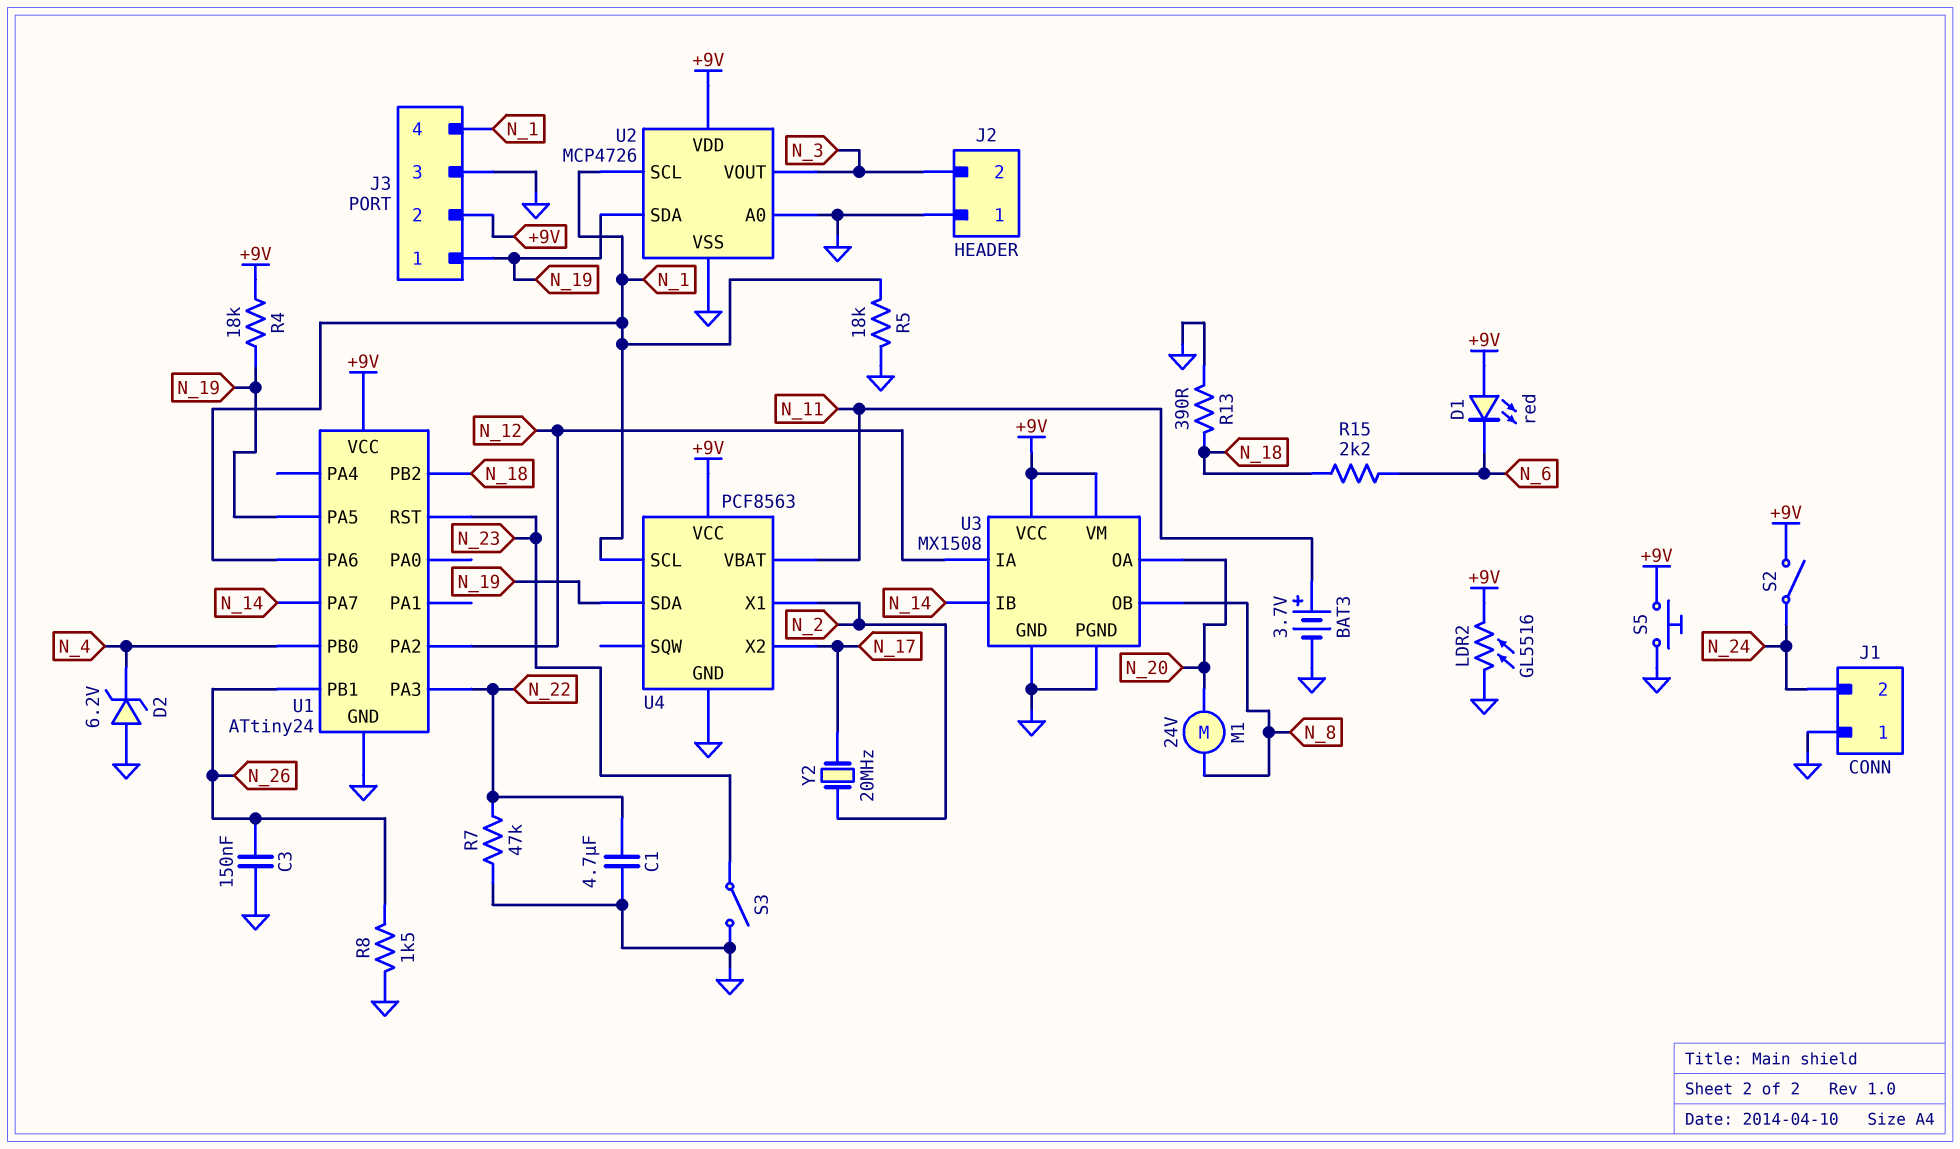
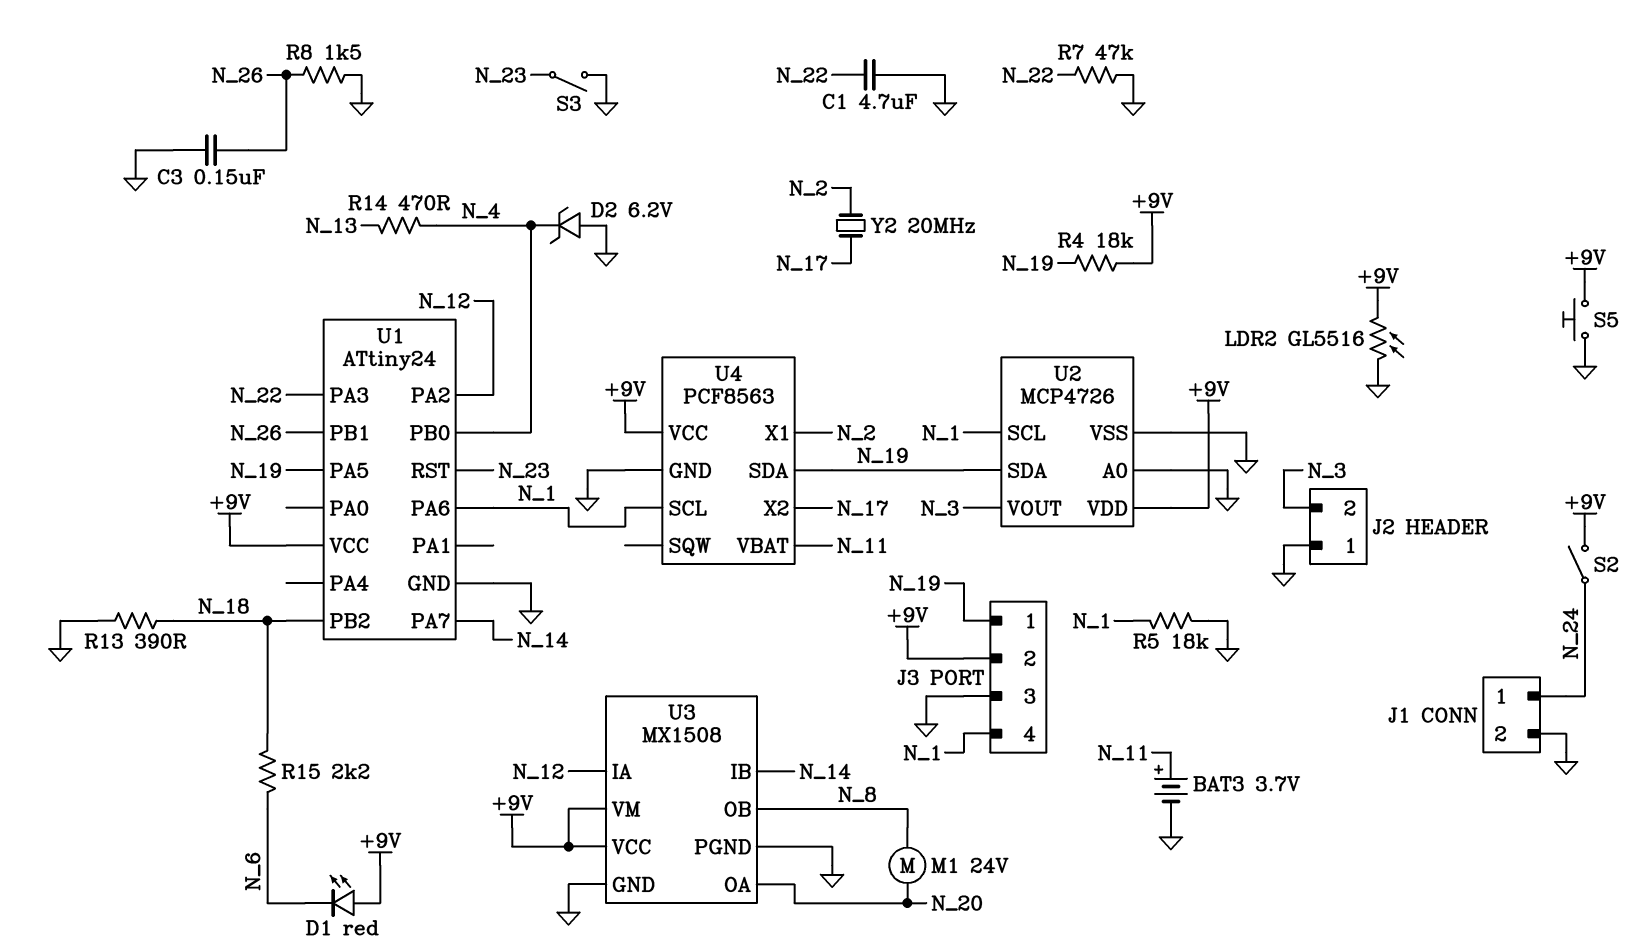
J1 pin 1: GND -> N_24
J1 pin 2: N_24 -> GND
R14: none -> 470 (N_4, N_13)

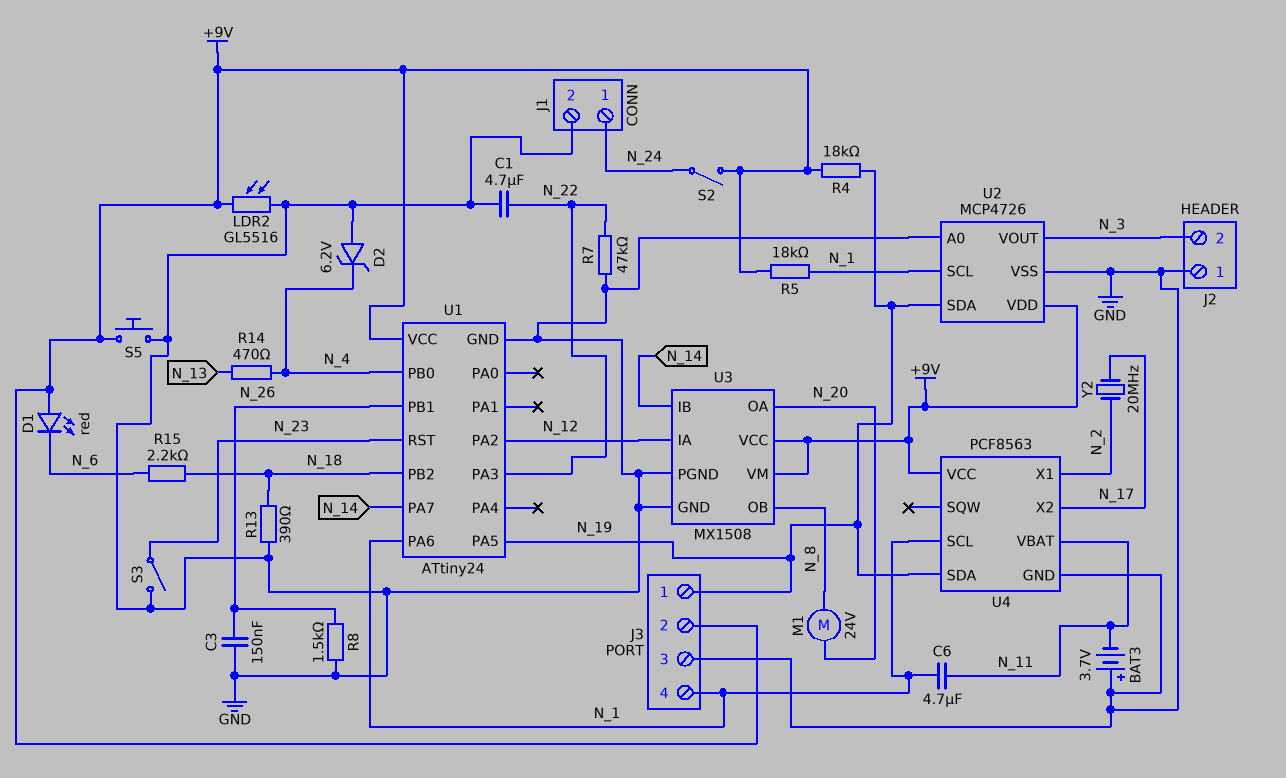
BAT3: 3.7V (plus N_11, minus GND) -> 3.7V (plus GND, minus N_11)
C6: none -> 4.7uF (N_1, N_11)
R5: 18k (GND, N_1) -> 18k (+9V, N_1)

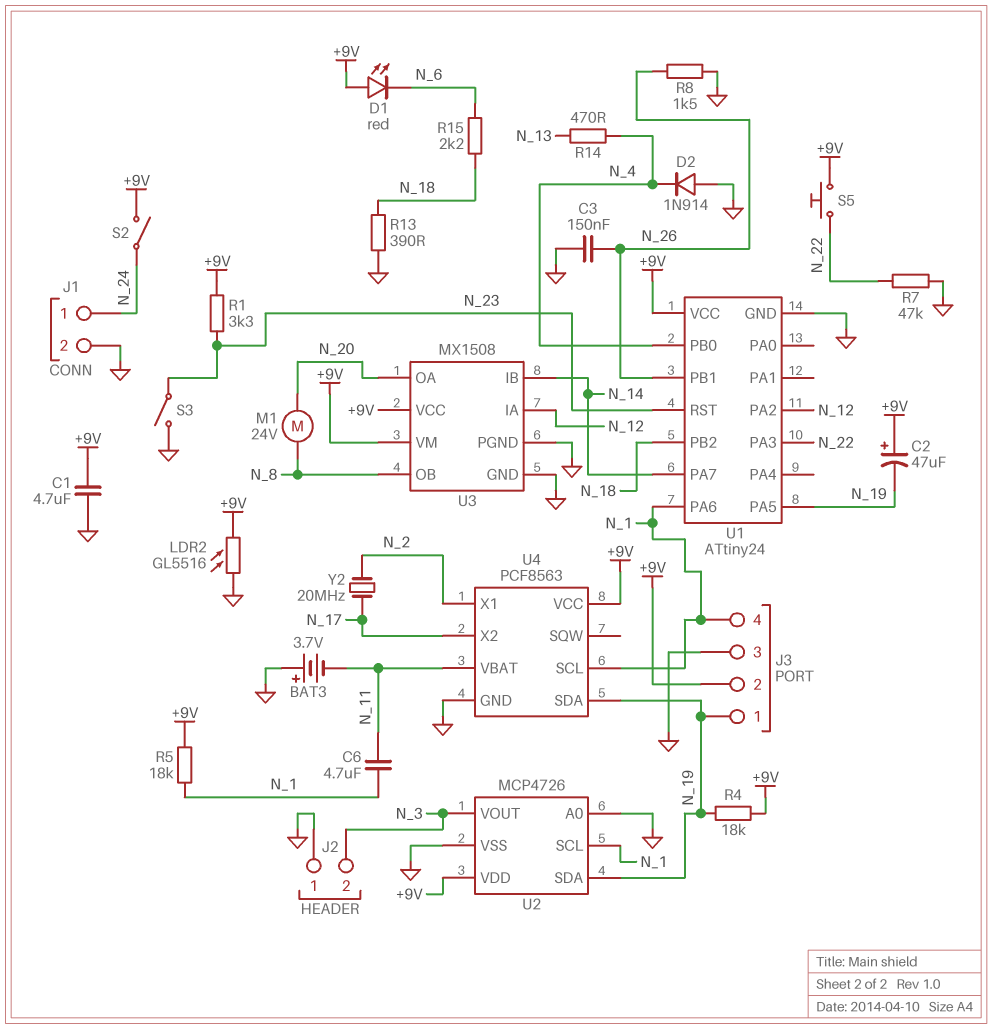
C1: 4.7uF (GND, N_22) -> 4.7uF (+9V, GND)
C2: none -> 47uF (plus +9V, minus N_19)
D2: zener 6.2V (A GND, K N_4) -> diode 1N914 (A GND, K N_4)
R1: none -> 3.3k (+9V, N_23)
S5: button (+9V, GND) -> button (+9V, N_22)

